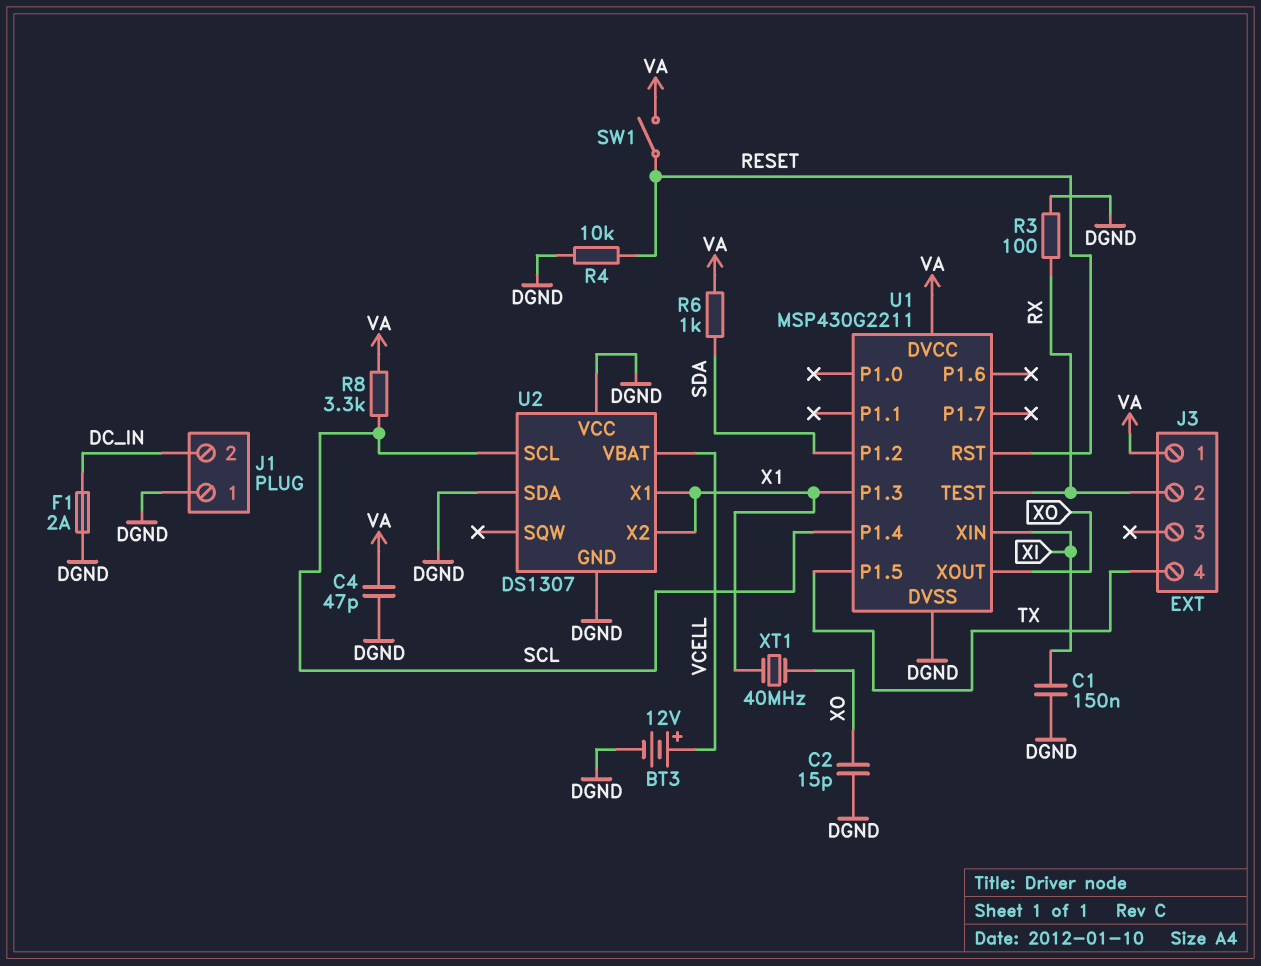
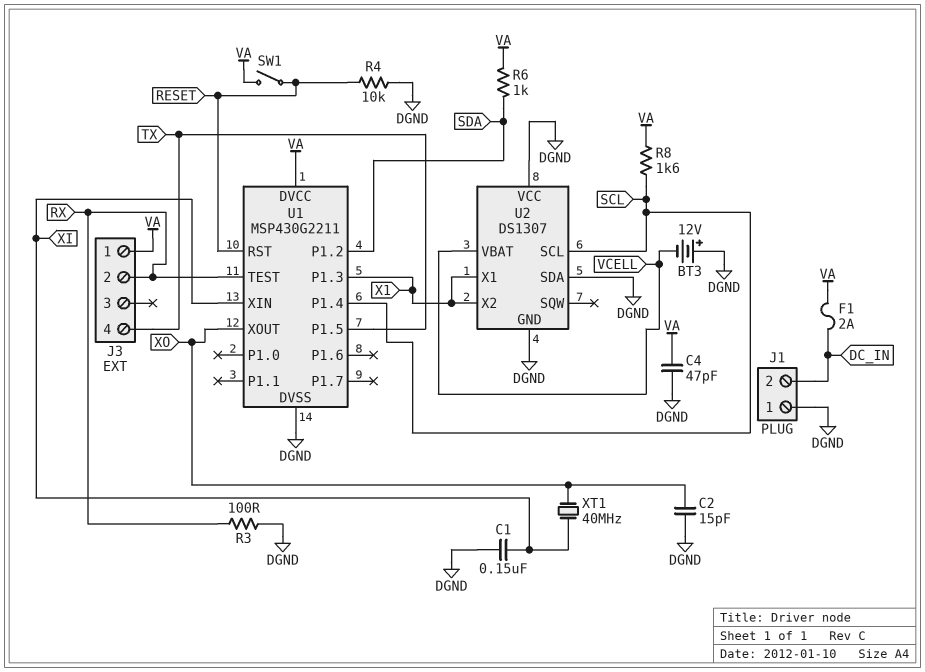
BT3: 12V (plus VCELL, minus DGND) -> 12V (plus DGND, minus VCELL)
F1: 2A (DC_IN, DGND) -> 2A (DC_IN, VA)
R8: 3.3k (SCL, VA) -> 1.6k (SCL, VA)
XT1: 40MHz (X1, XO) -> 40MHz (XI, XO)

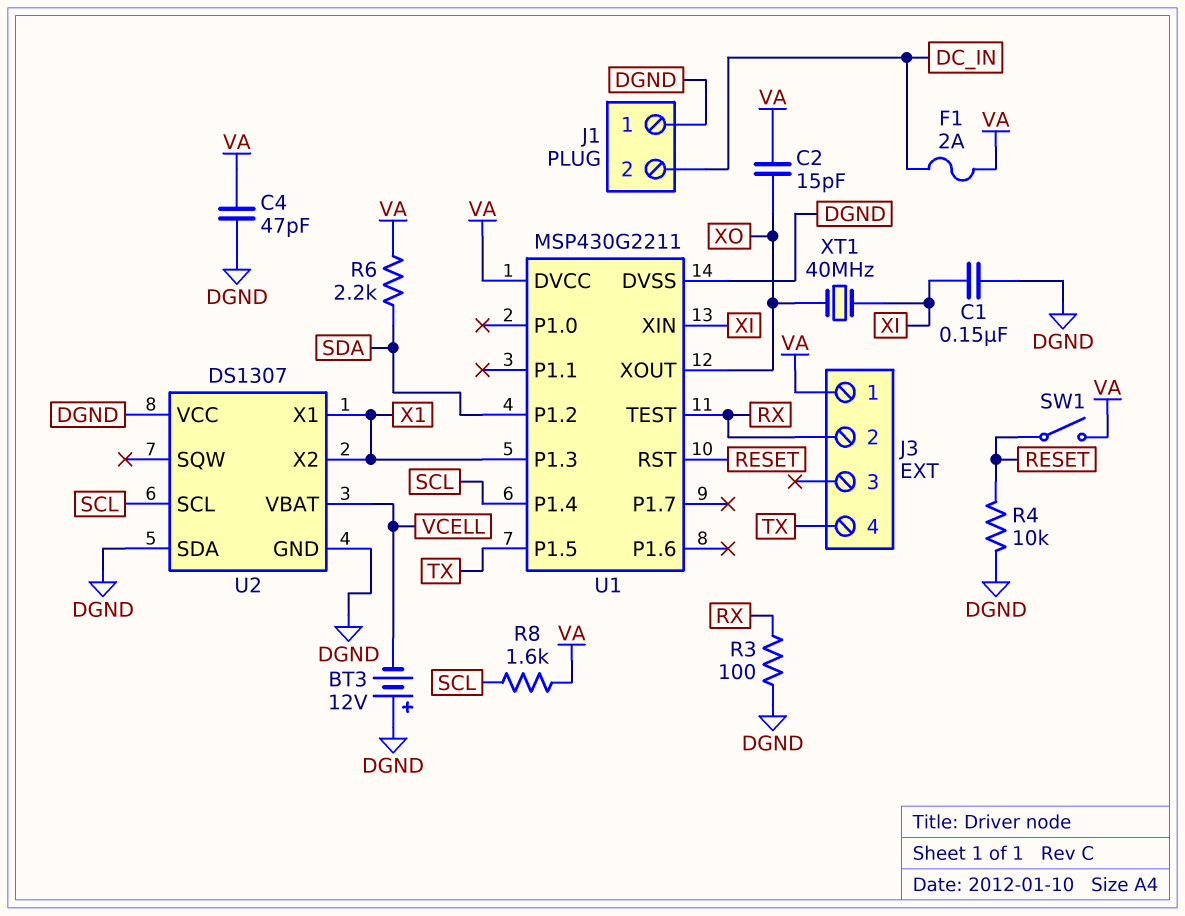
C2: 15pF (DGND, XO) -> 15pF (VA, XO)
R6: 1k (SDA, VA) -> 2.2k (SDA, VA)

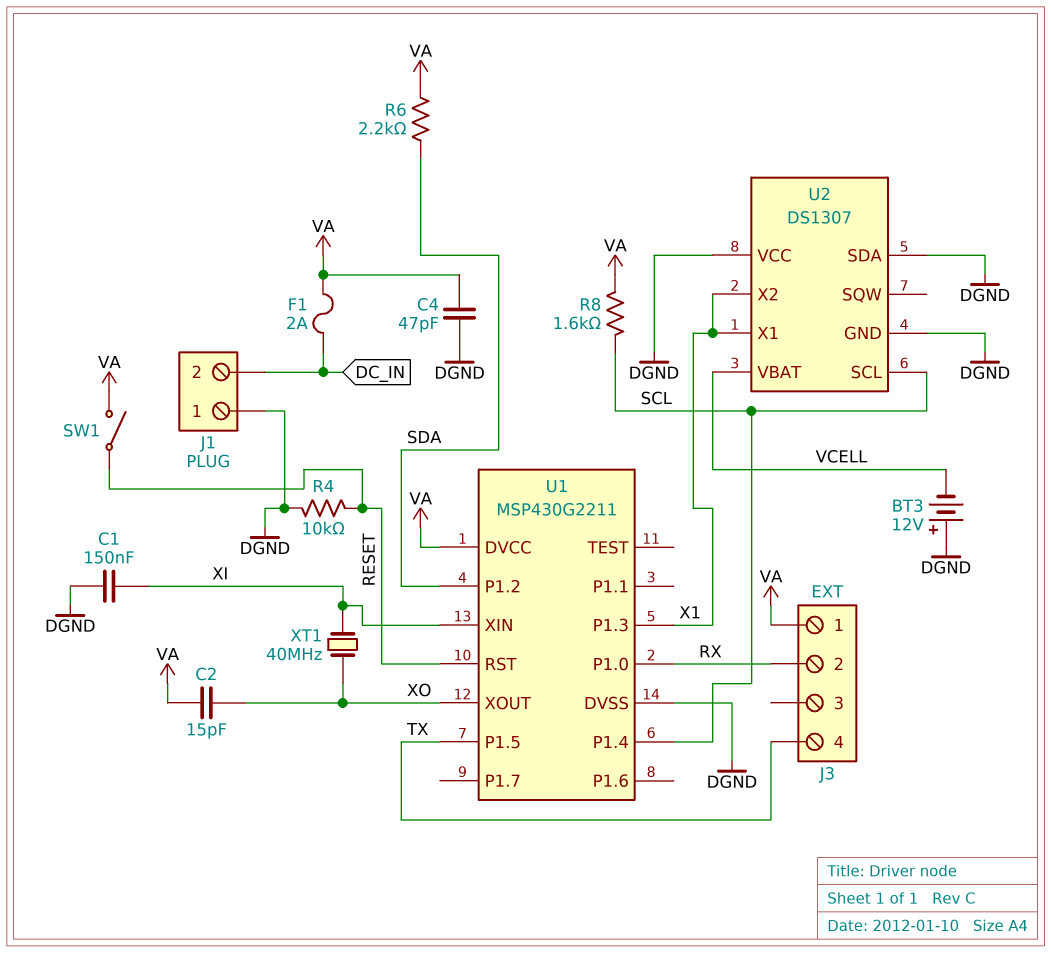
R3: 100 (DGND, RX) -> none
U1 pin P1.0: none -> RX
U1 pin TEST: RX -> none

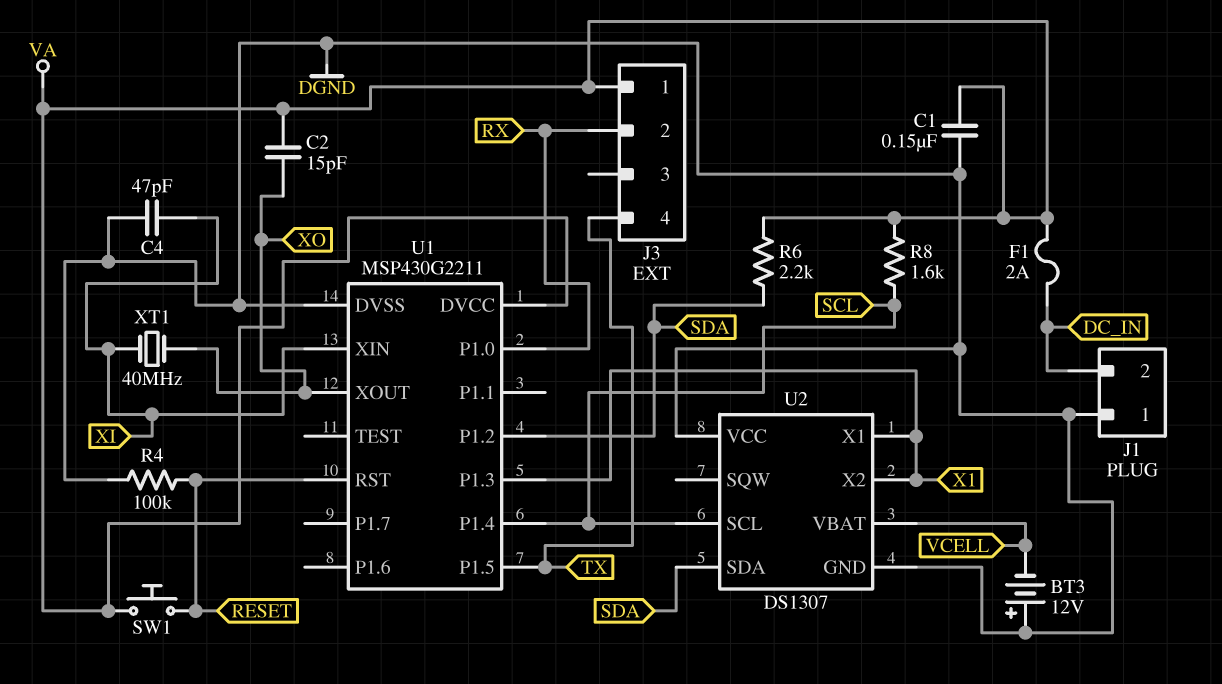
C1: 150nF (DGND, XI) -> 150nF (DGND, VA)
C4: 47pF (DGND, VA) -> 47pF (DGND, XI)
R4: 10k (DGND, RESET) -> 100k (DGND, RESET)
SW1: switch (RESET, VA) -> button (RESET, VA)
U2 pin SDA: DGND -> SDA

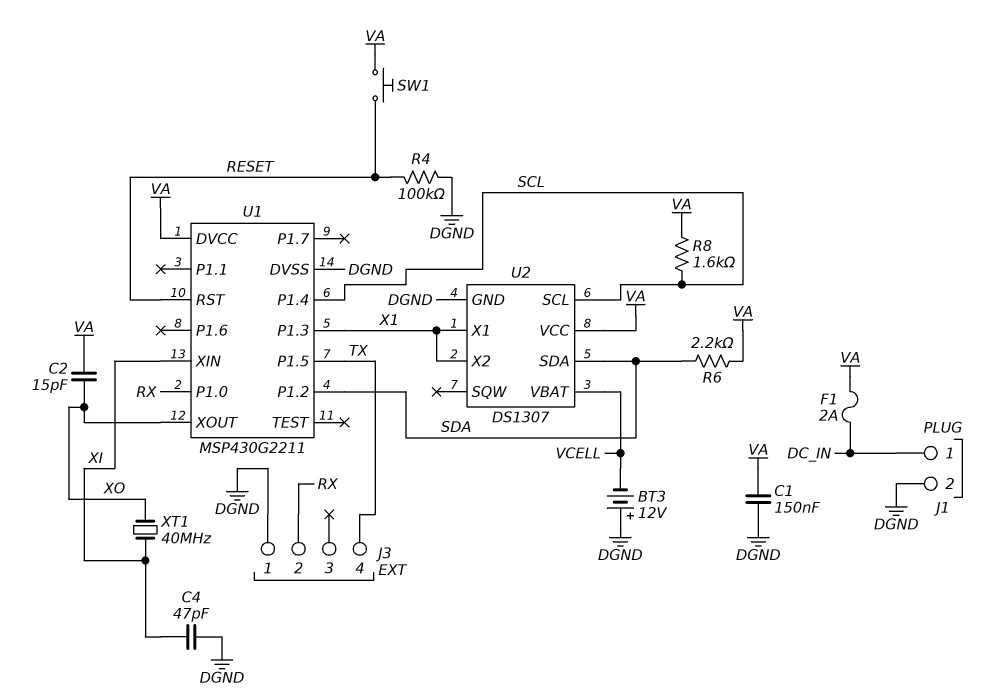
J1 pin 1: DGND -> DC_IN
J1 pin 2: DC_IN -> DGND
J3 pin 1: VA -> DGND
U2 pin VCC: DGND -> VA

